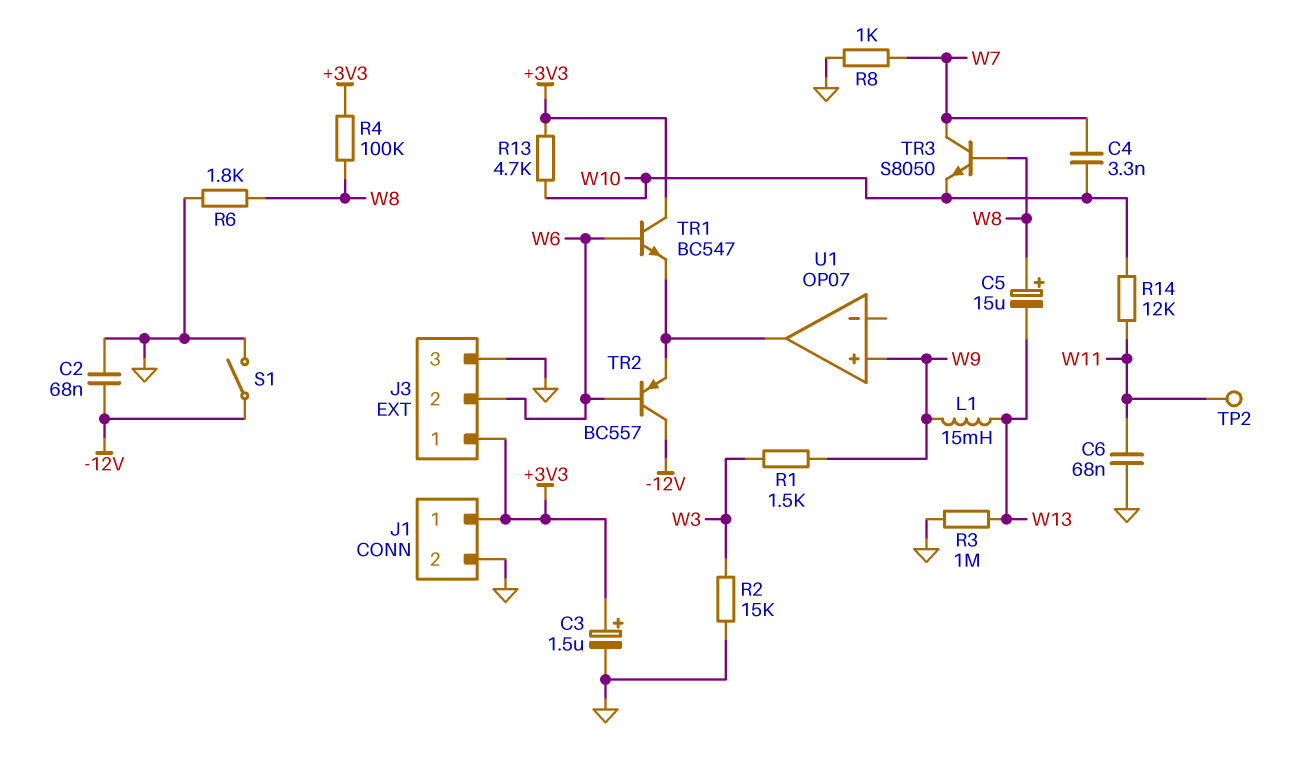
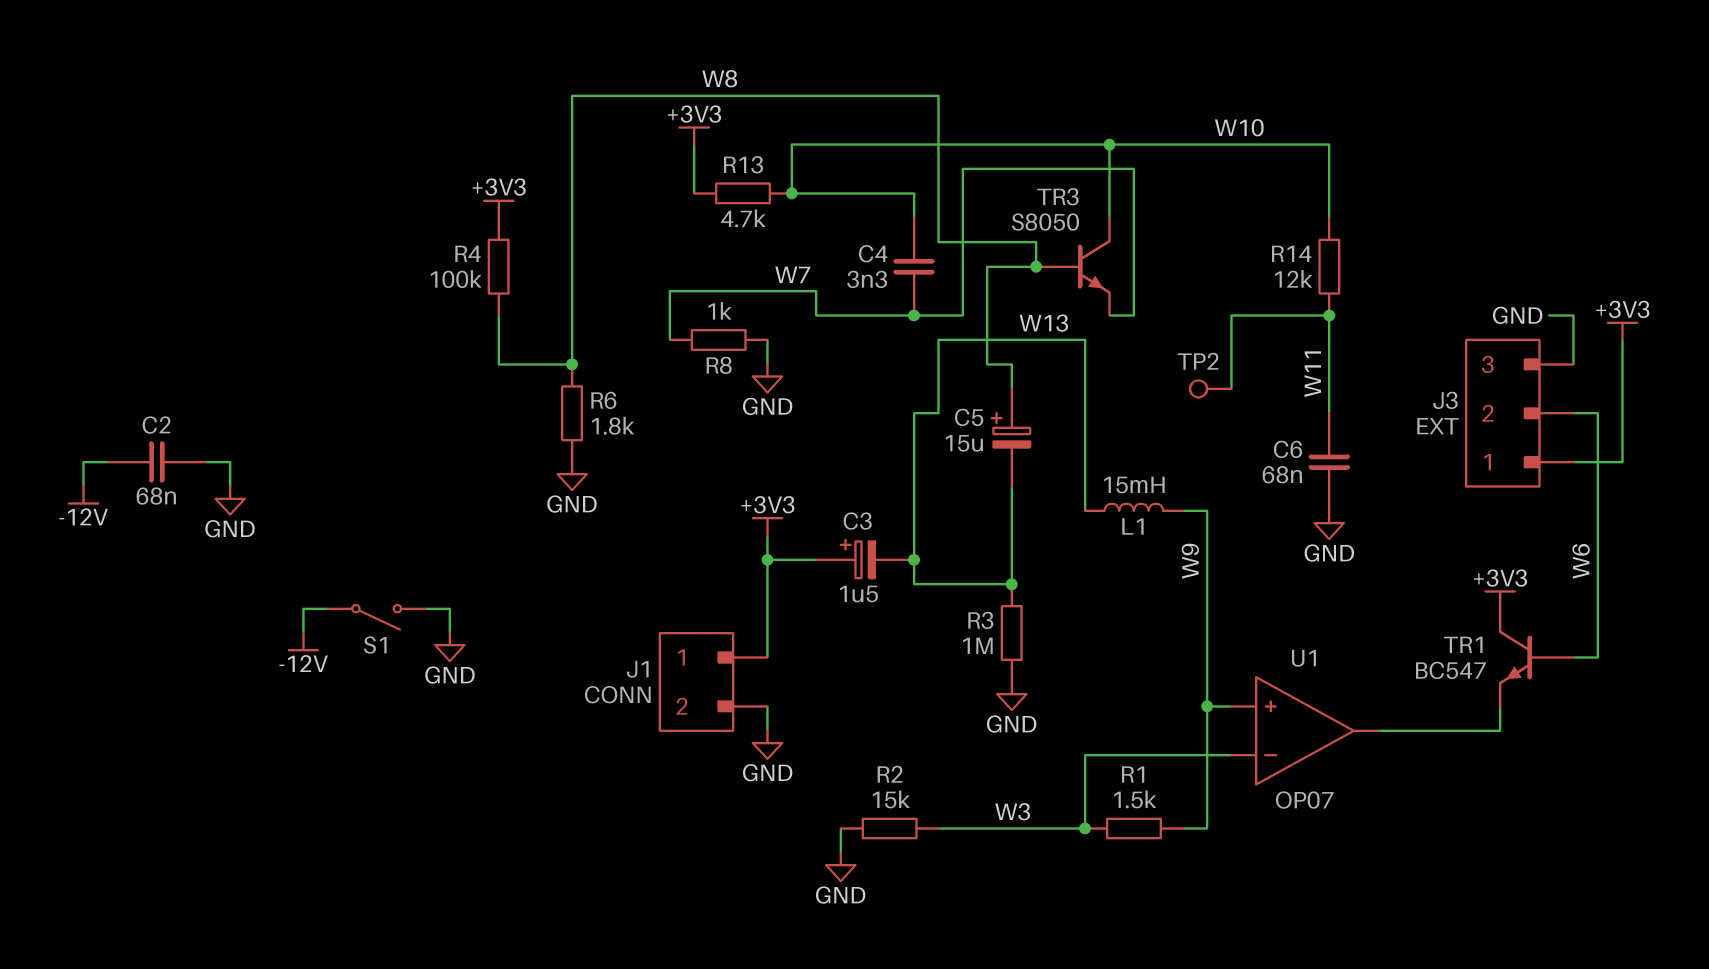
C3: 1.5uF (plus +3V3, minus GND) -> 1.5uF (plus +3V3, minus W13)
TR2: PNP BC557 (B W6, C -12V, E U1/out) -> none
TR3: NPN S8050 (B W8, C W7, E W10) -> NPN S8050 (B W8, C W10, E W7)
U1 pin in-: none -> W3

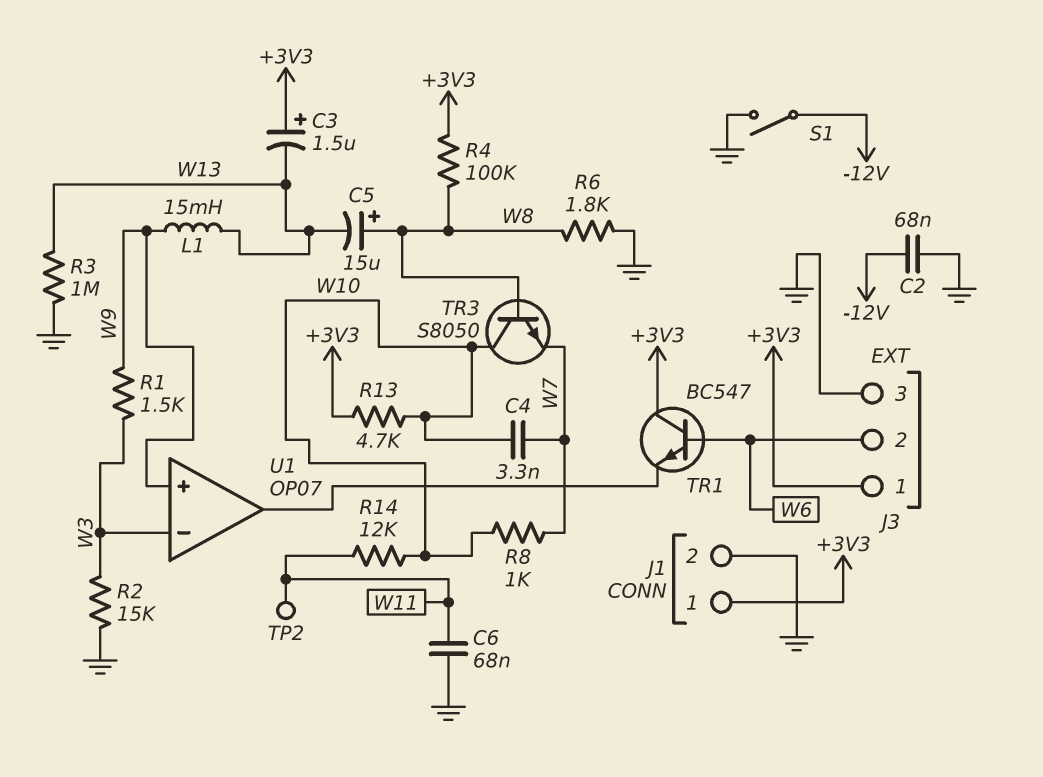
R8: 1k (GND, W7) -> 1k (W7, W10)

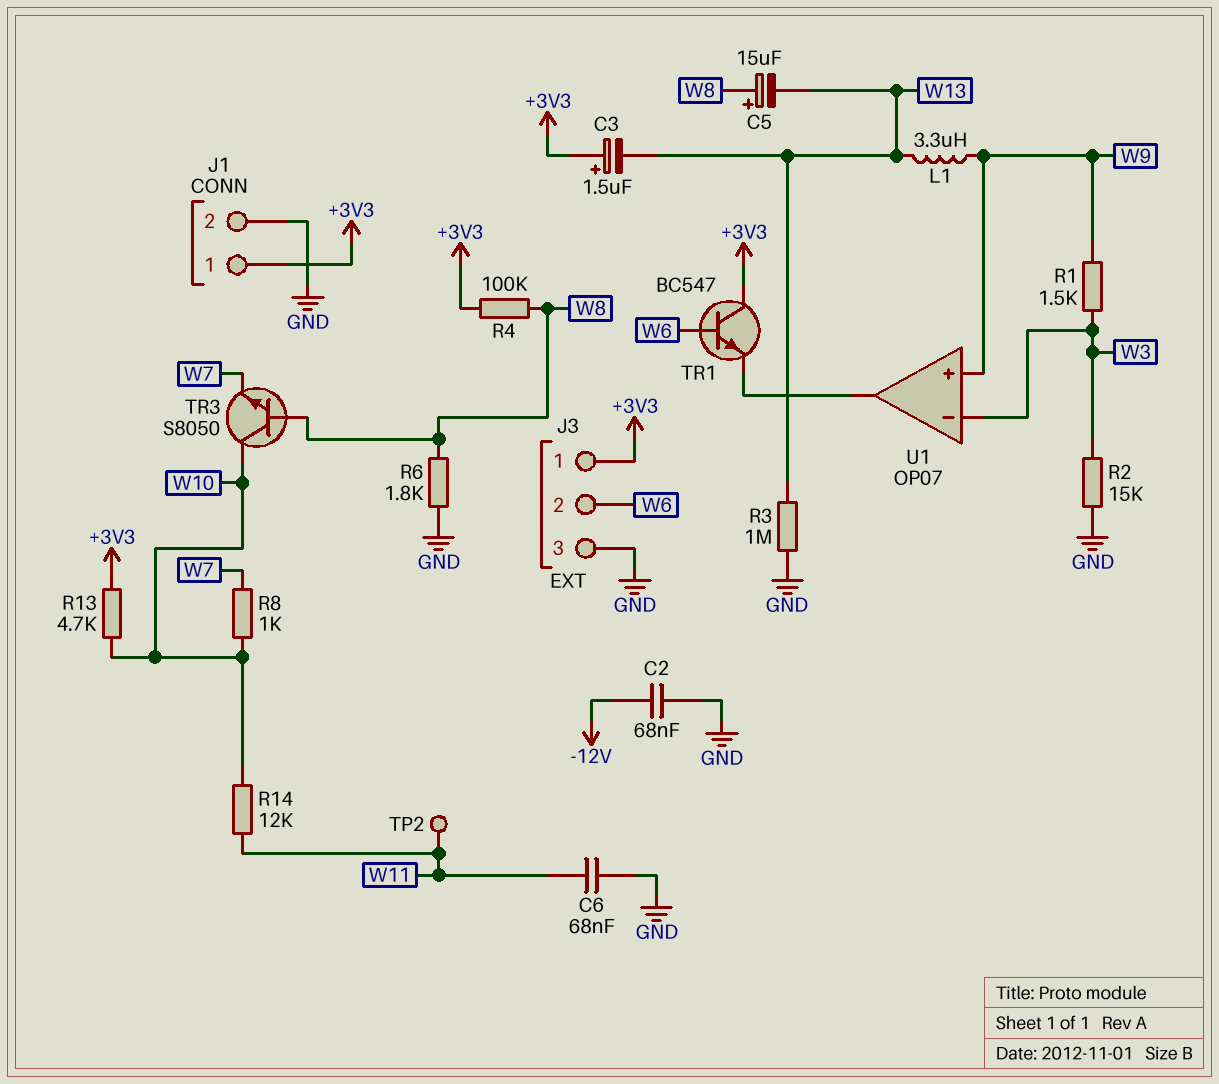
C4: 3.3nF (W7, W10) -> none
L1: 15mH (W9, W13) -> 3.3uH (W9, W13)
S1: switch (-12V, GND) -> none

